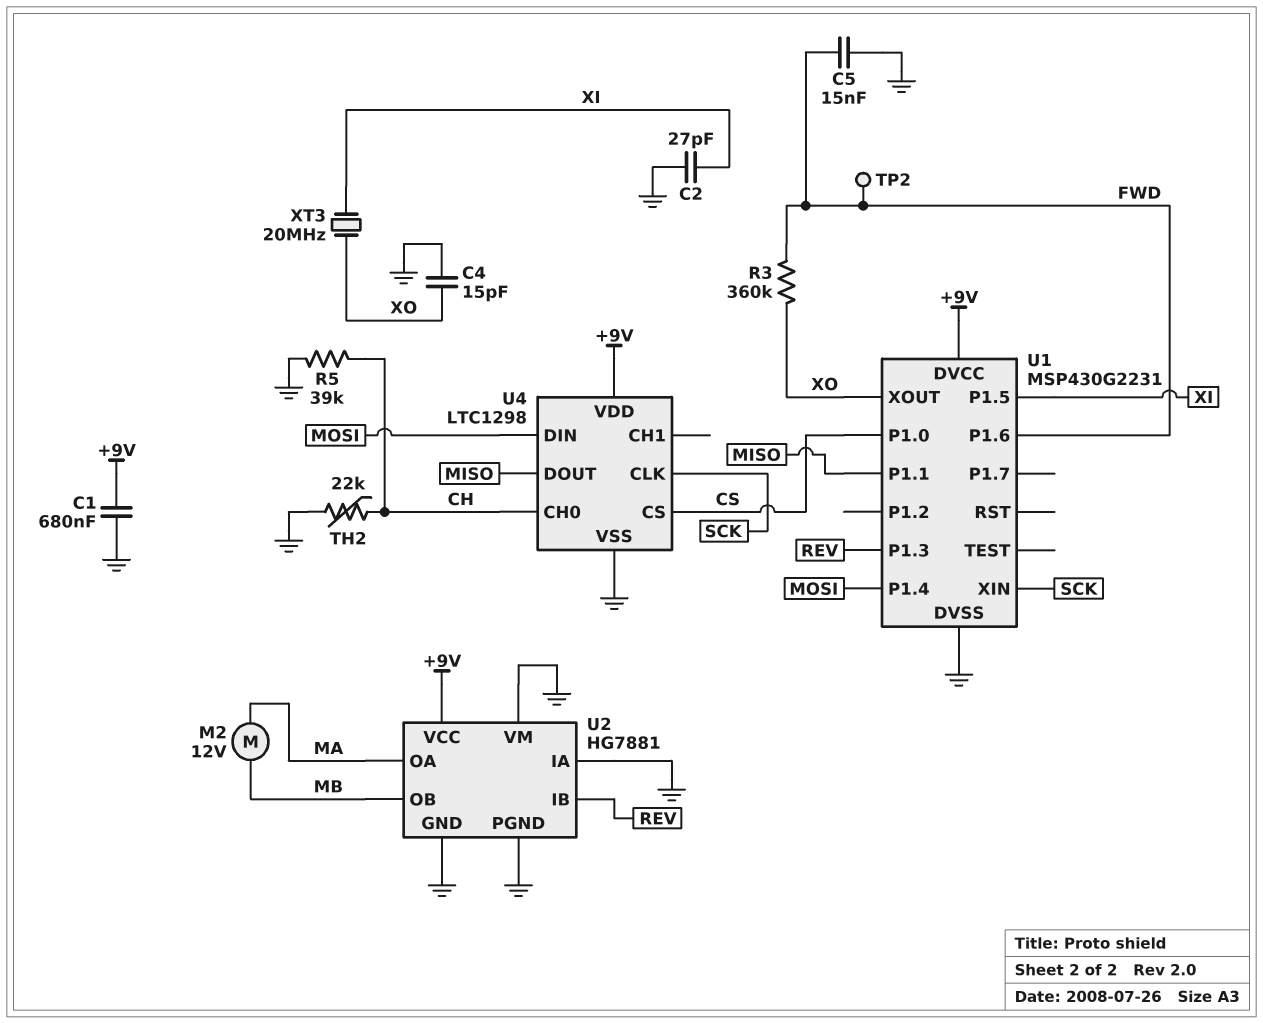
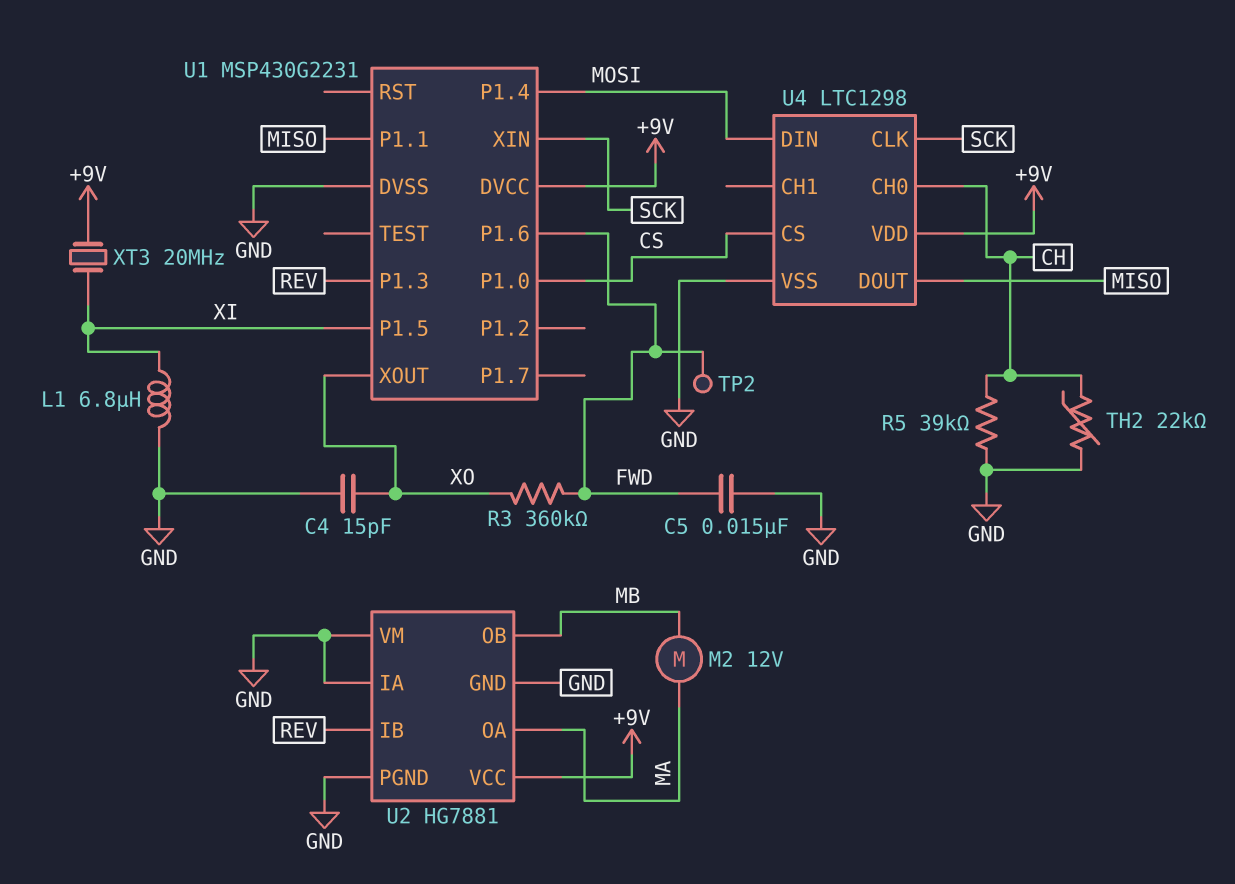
C1: 680nF (+9V, GND) -> none
C2: 27pF (GND, XI) -> none
L1: none -> 6.8uH (GND, XI)
XT3: 20MHz (XI, XO) -> 20MHz (+9V, XI)

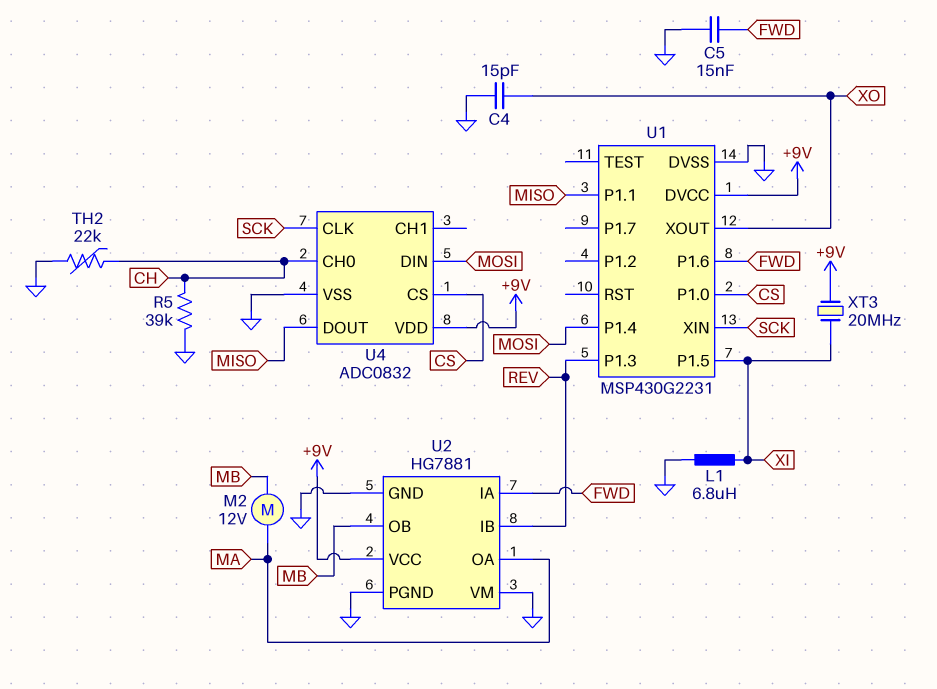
R3: 360k (FWD, XO) -> none
TP2: test point (FWD) -> none
U2 pin IA: GND -> FWD
U4: LTC1298 -> ADC0832

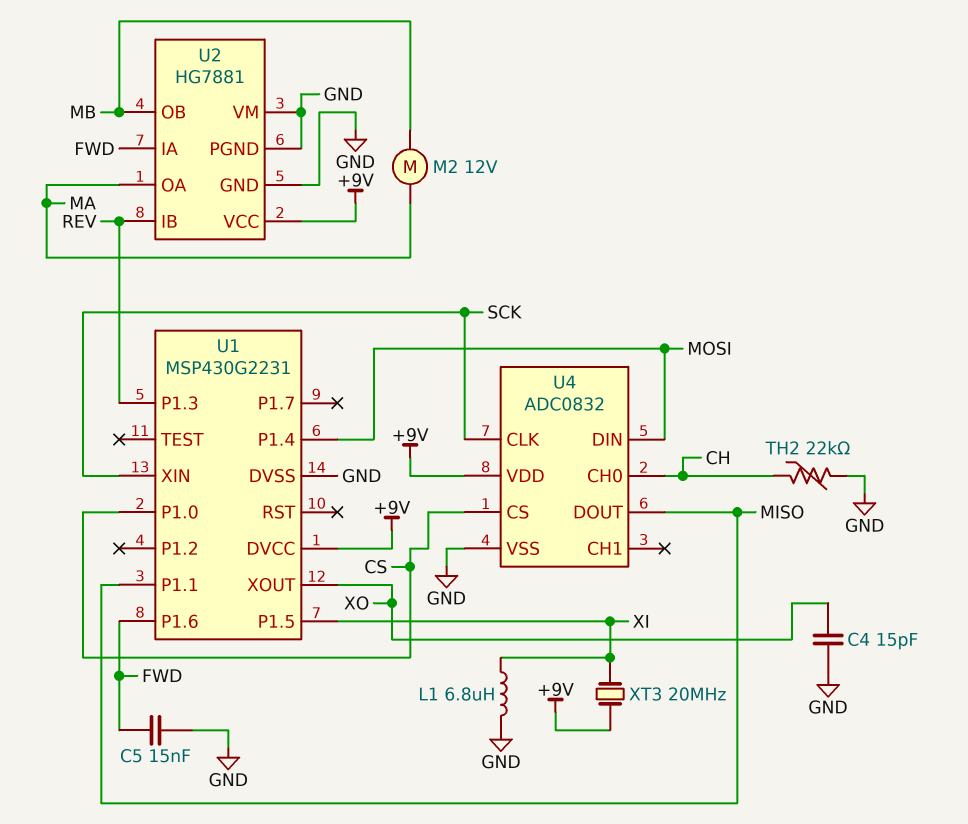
R5: 39k (CH, GND) -> none

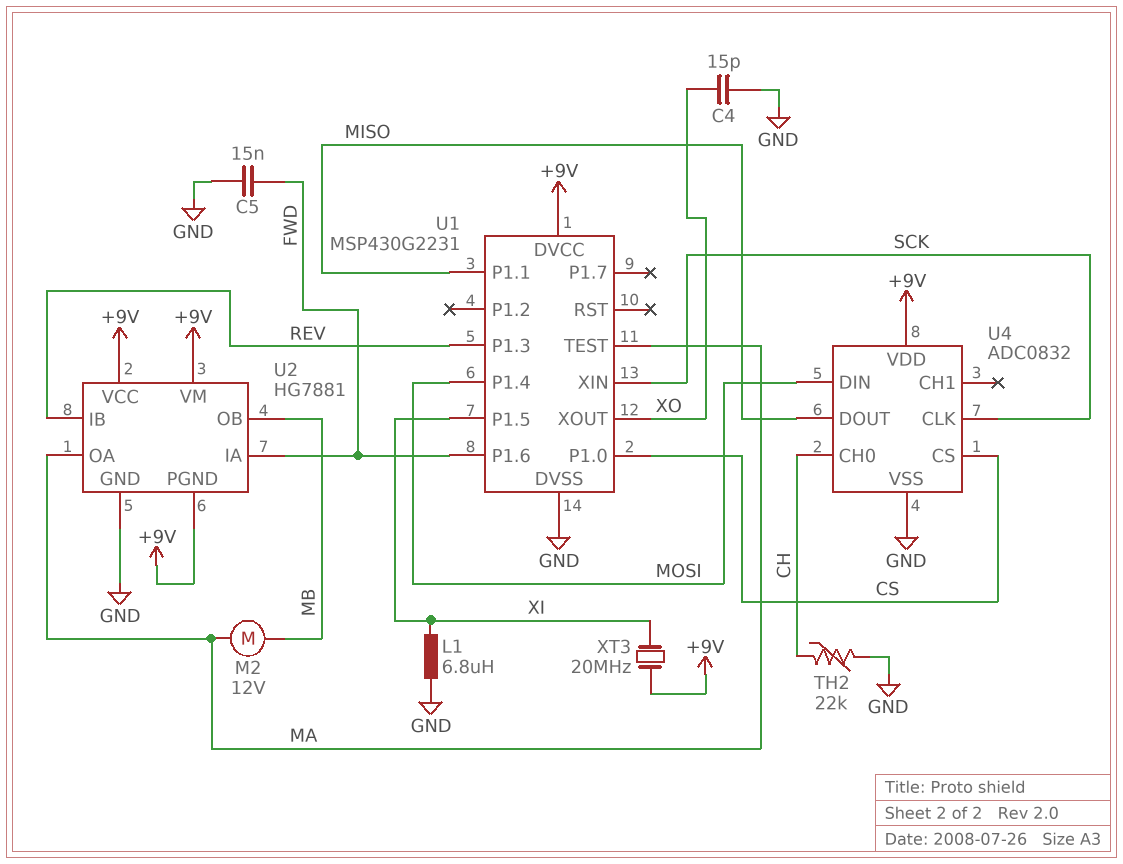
U1 pin TEST: none -> MA
U2 pin PGND: GND -> +9V
U2 pin VM: GND -> +9V

